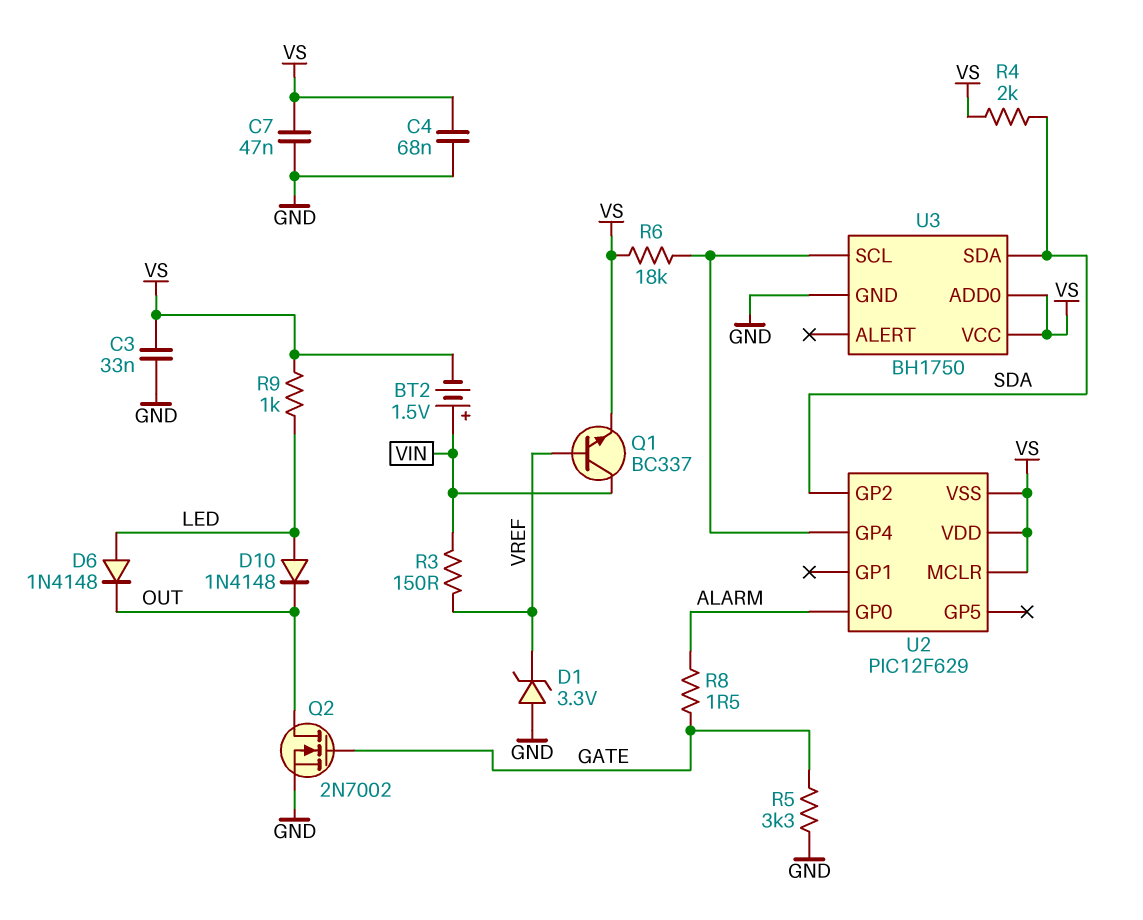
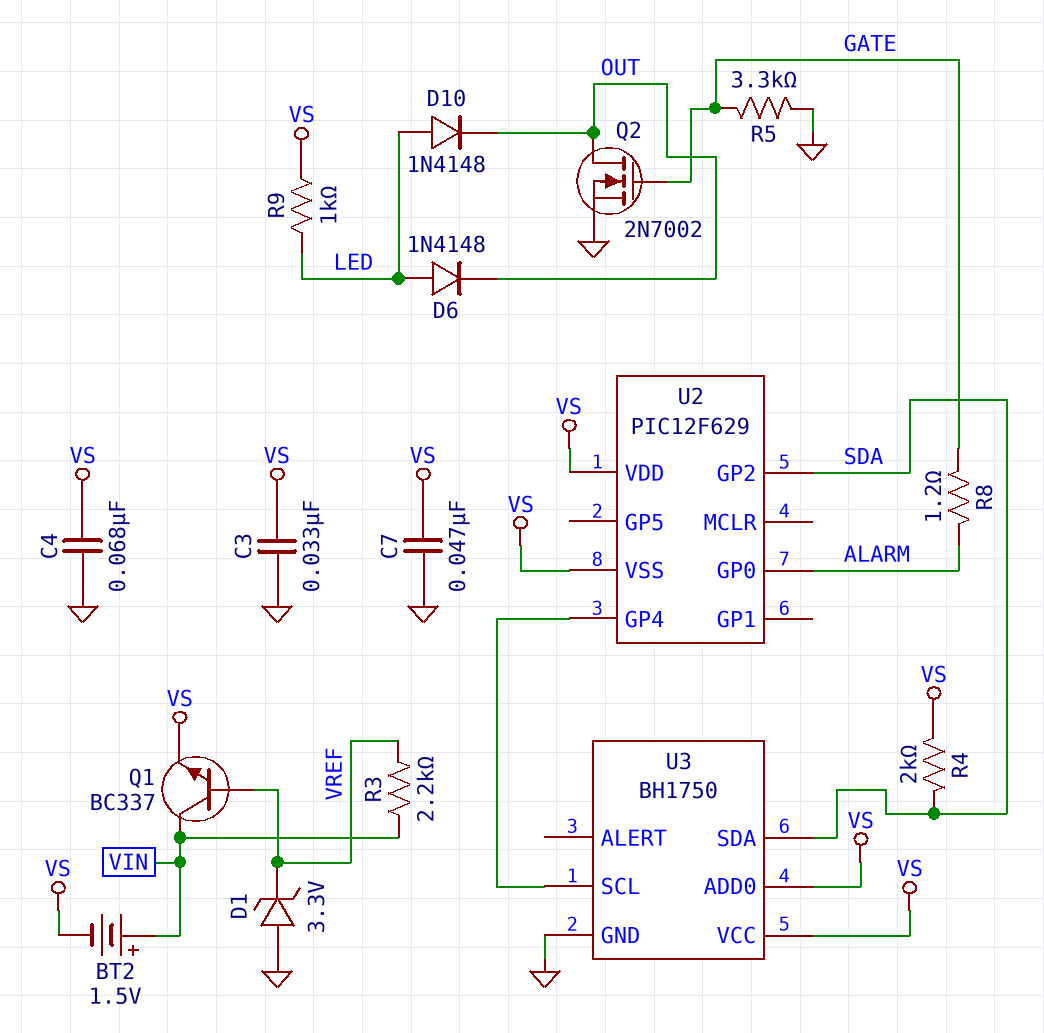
R3: 150 (VIN, VREF) -> 2.2k (VIN, VREF)
R6: 18k (U2/GP4, VS) -> none
R8: 1.5 (ALARM, GATE) -> 1.2 (ALARM, GATE)
U2 pin MCLR: VS -> none

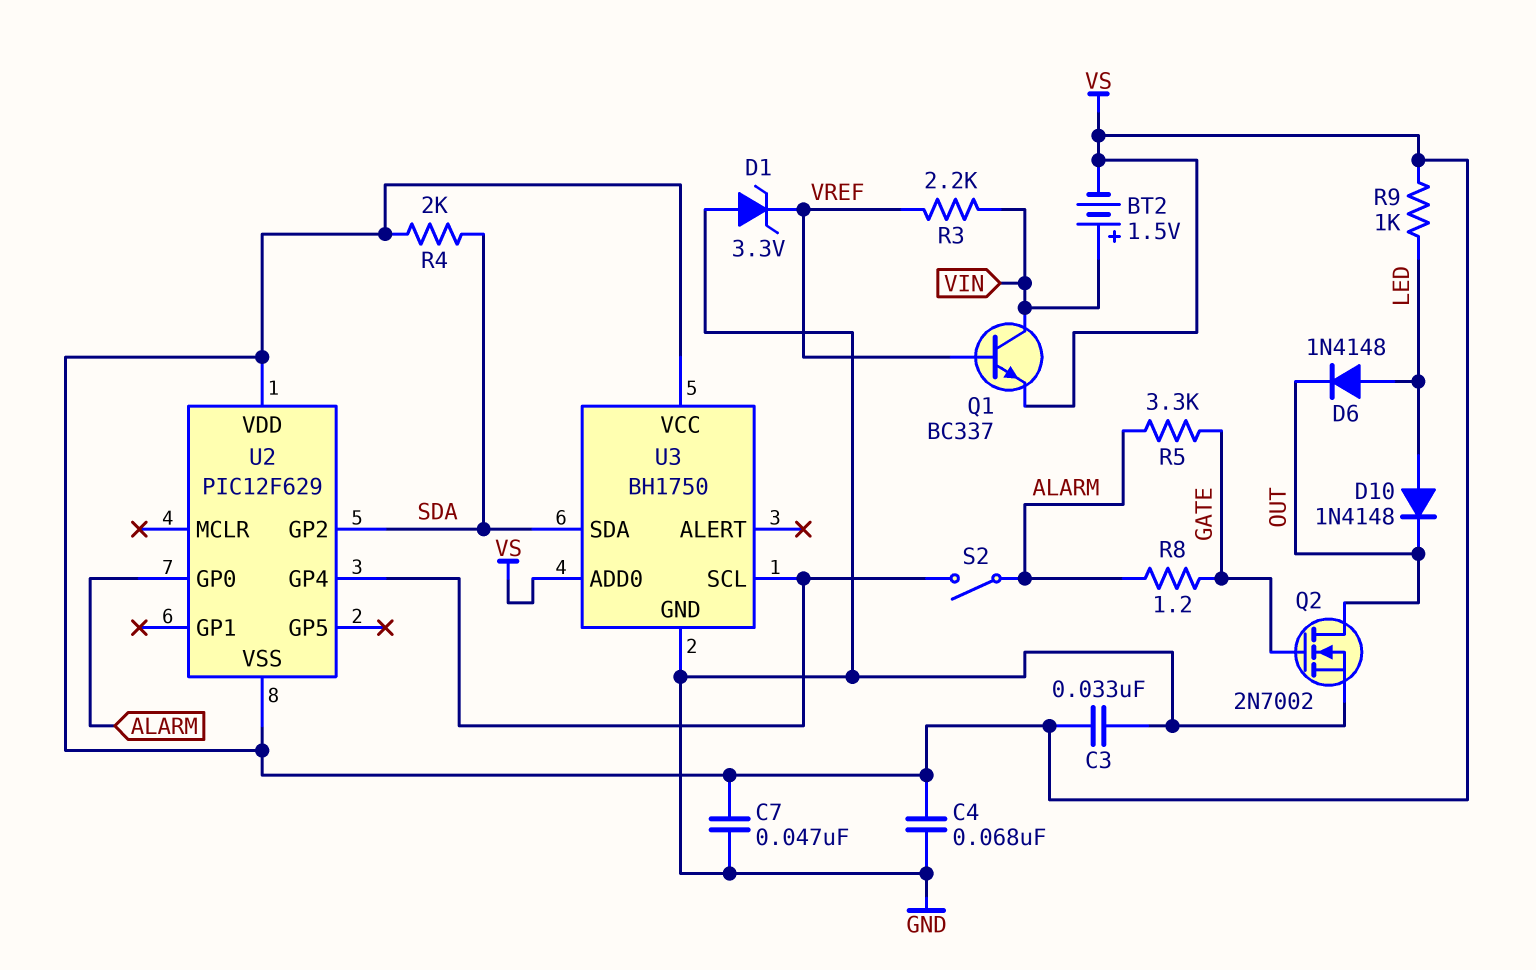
R5: 3.3k (GATE, GND) -> 3.3k (ALARM, GATE)
S2: none -> switch (ALARM, U2/GP4)

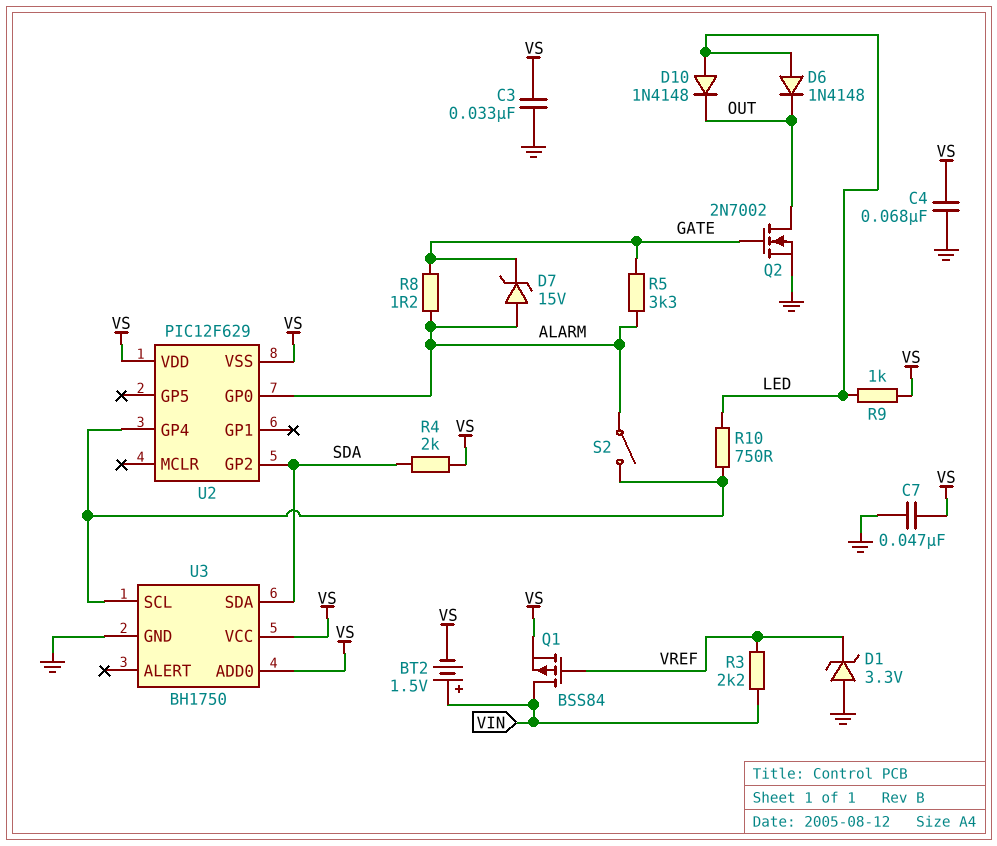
D7: none -> zener 15V (A ALARM, K GATE)
Q1: NPN BC337 (B VREF, C VIN, E VS) -> PMOS BSS84 (G VREF, D VIN, S VS)
R10: none -> 750 (LED, U2/GP4)

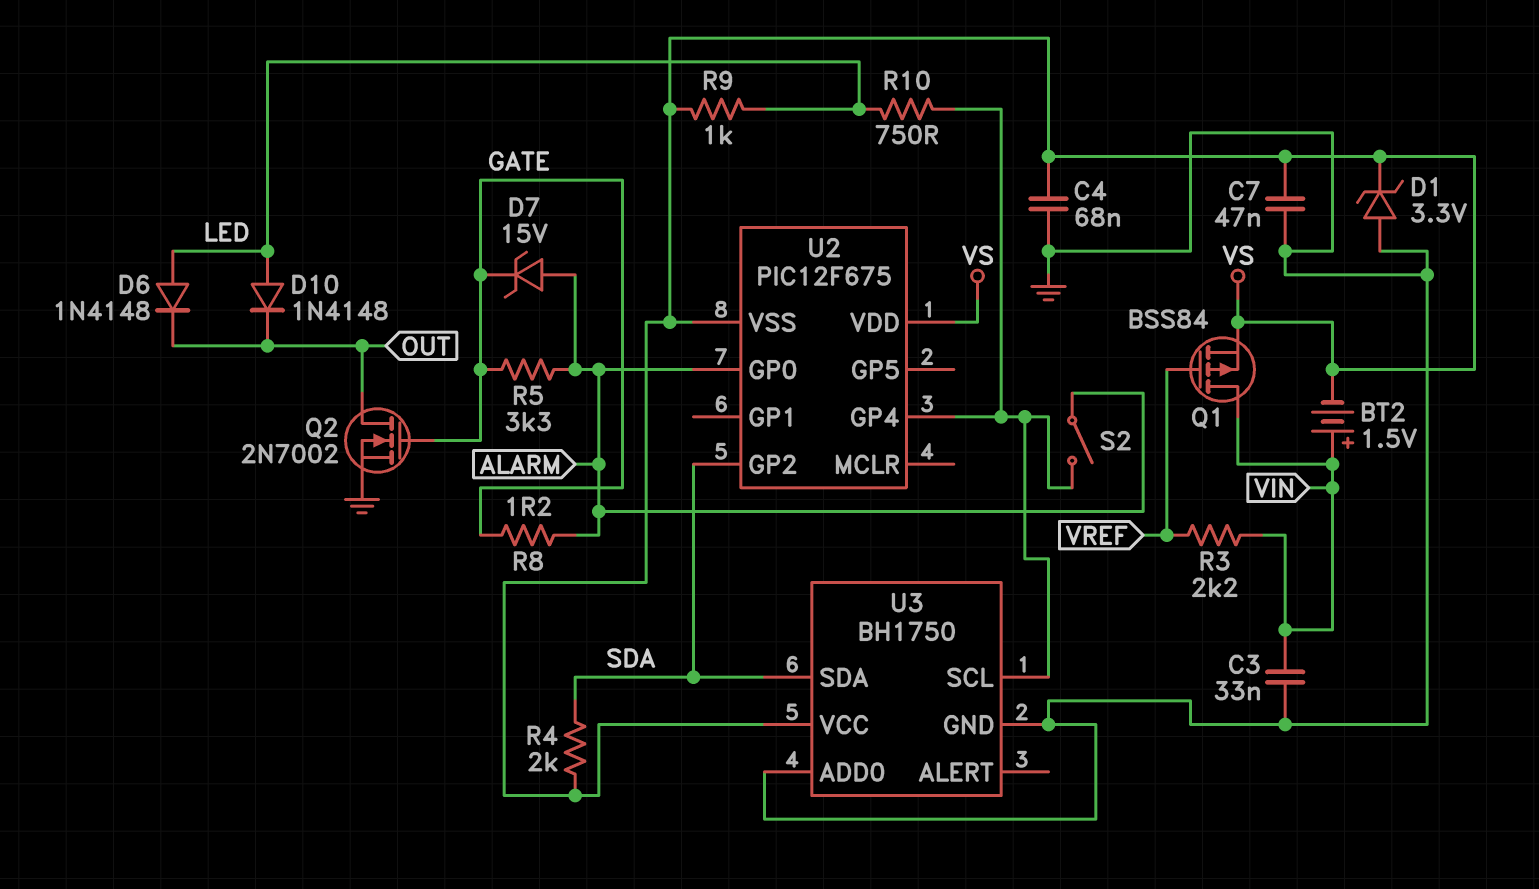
C3: 33nF (GND, VS) -> 33nF (GND, VIN)
D1: zener 3.3V (A GND, K VREF) -> zener 3.3V (A GND, K VS)
U2: PIC12F629 -> PIC12F675
U3 pin ADD0: VS -> GND

